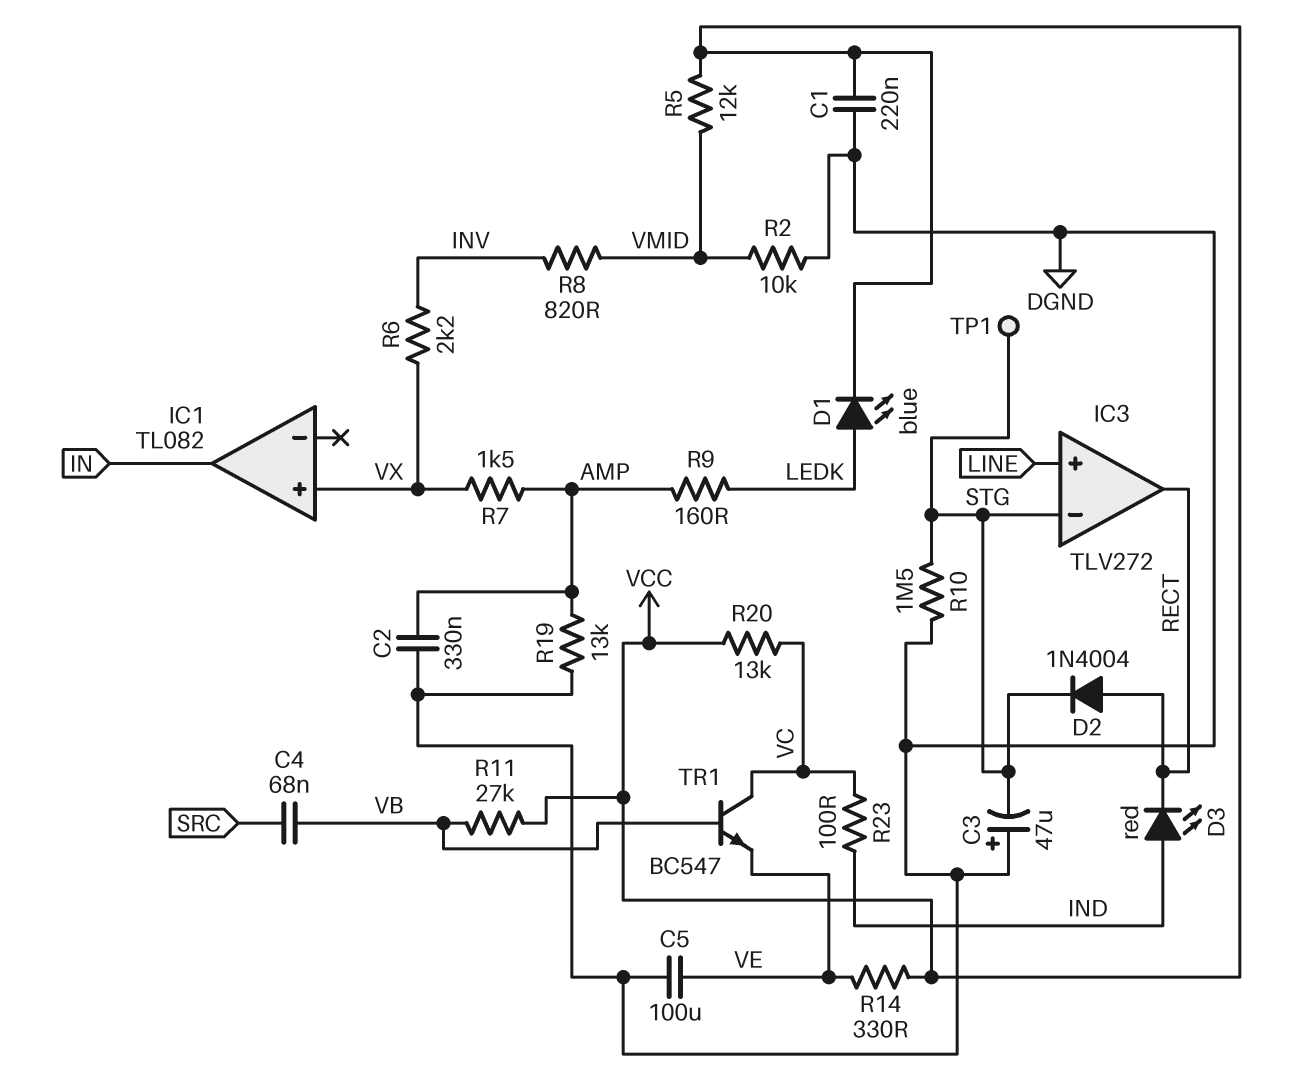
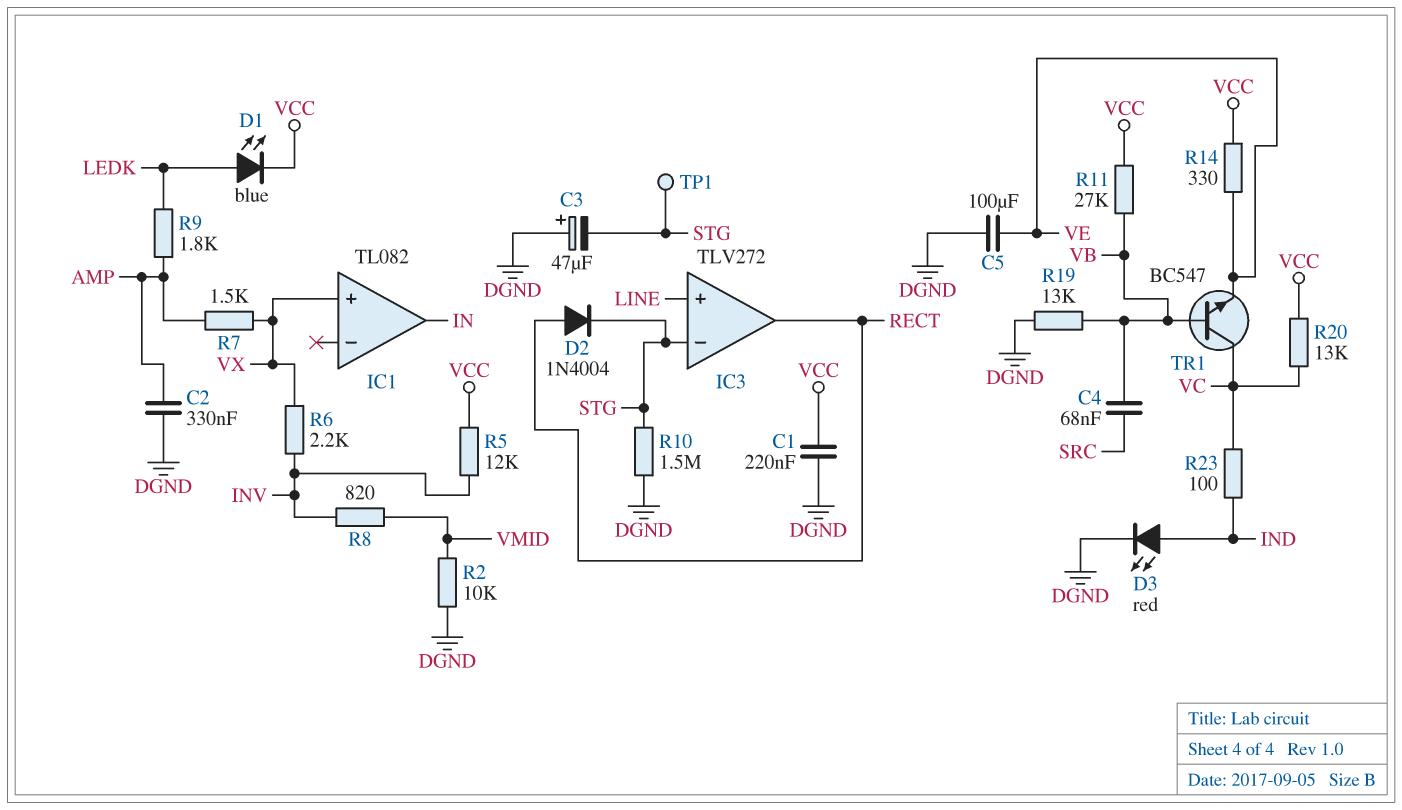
D3: LED red (A IND, K RECT) -> LED red (A IND, K DGND)
R5: 12k (VCC, VMID) -> 12k (INV, VCC)
R9: 160 (AMP, LEDK) -> 1.8k (AMP, LEDK)
R19: 13k (AMP, DGND) -> 13k (DGND, VB)

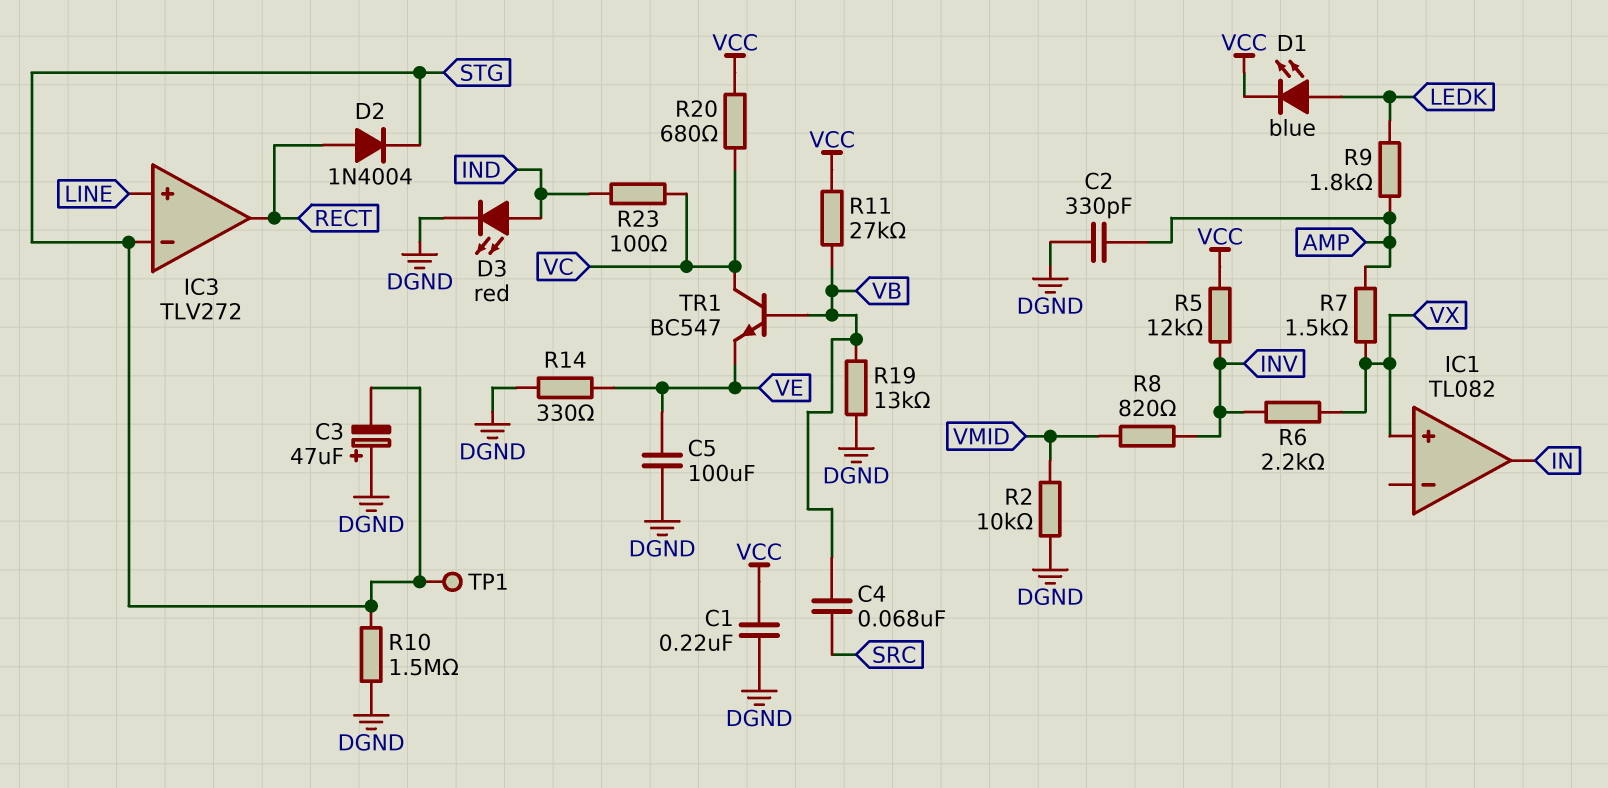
C2: 330nF (AMP, DGND) -> 330pF (AMP, DGND)
R14: 330 (VCC, VE) -> 330 (DGND, VE)
R20: 13k (VC, VCC) -> 680 (VC, VCC)

